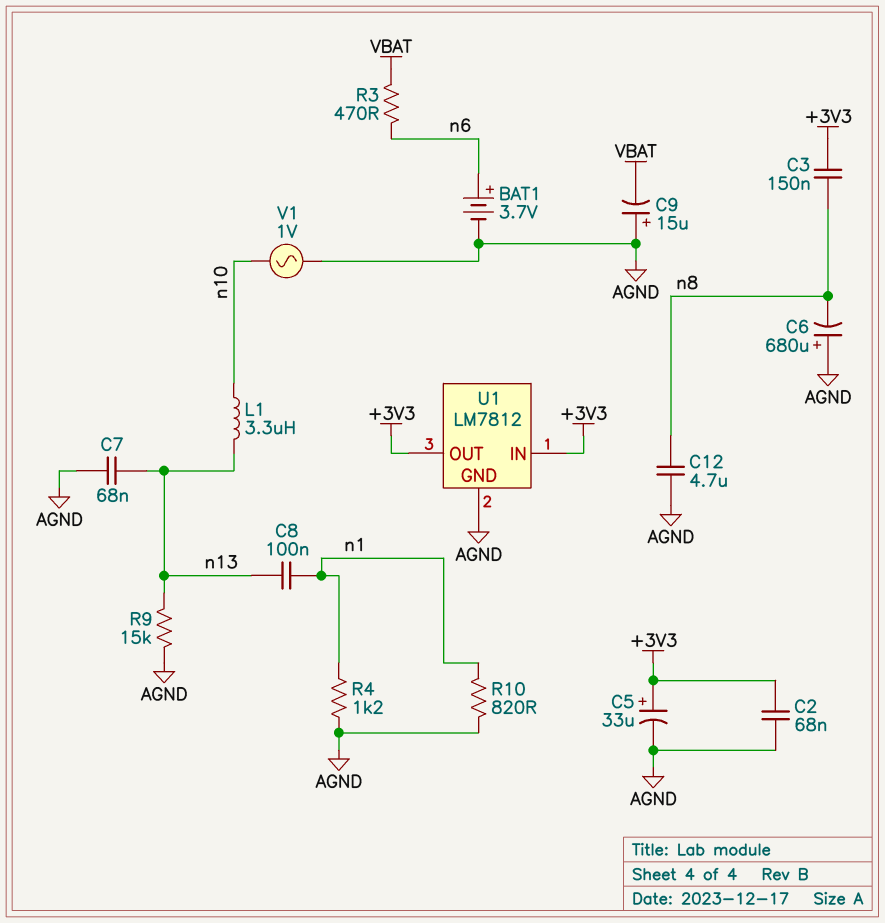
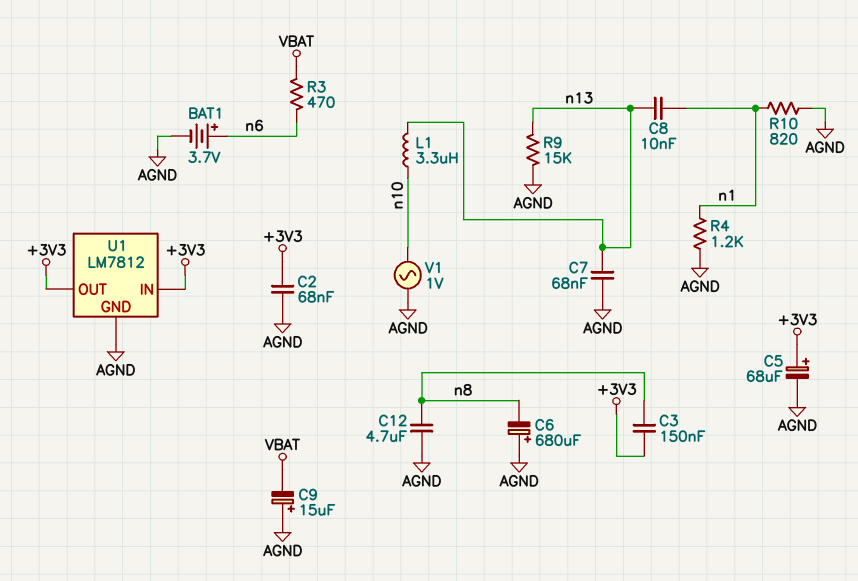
C5: 33uF (plus +3V3, minus AGND) -> 68uF (plus +3V3, minus AGND)
C8: 100nF (n1, n13) -> 10nF (n1, n13)

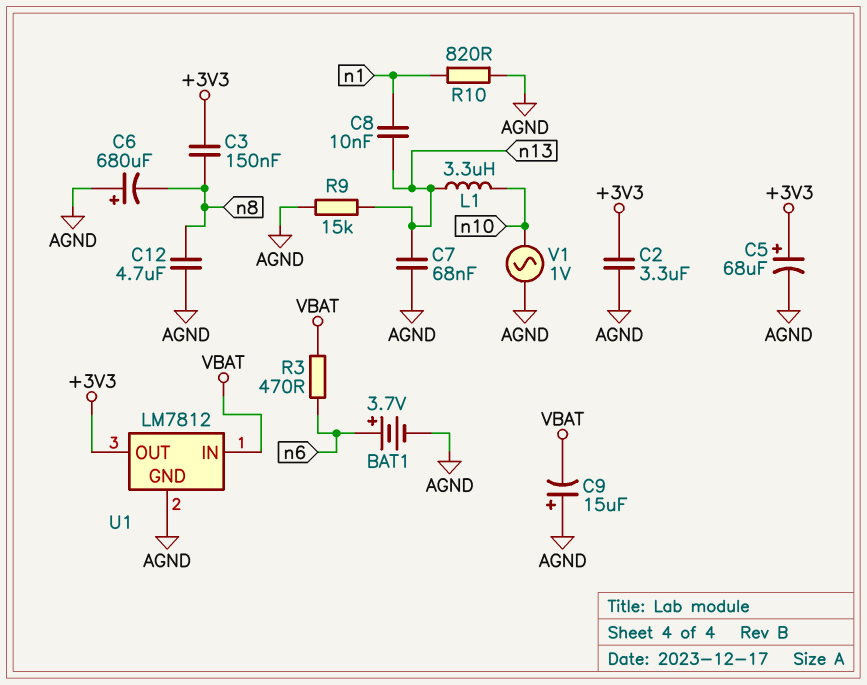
C2: 68nF (+3V3, AGND) -> 3.3uF (+3V3, AGND)
R4: 1.2k (AGND, n1) -> none
U1 pin IN: +3V3 -> VBAT

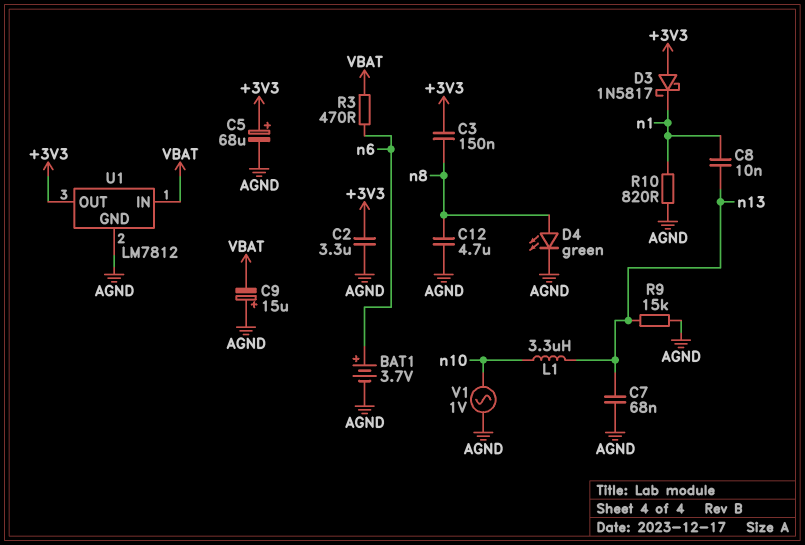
C6: 680uF (plus AGND, minus n8) -> none
D3: none -> schottky 1N5817 (A +3V3, K n1)
D4: none -> LED green (A n8, K AGND)

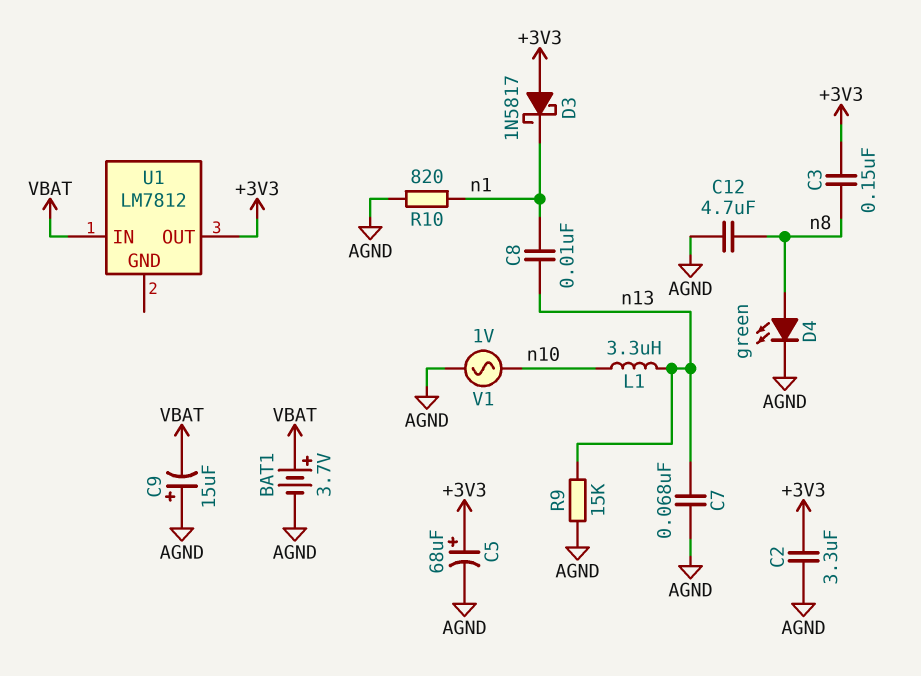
BAT1: 3.7V (plus n6, minus AGND) -> 3.7V (plus VBAT, minus AGND)
R3: 470 (VBAT, n6) -> none
U1 pin GND: AGND -> none

